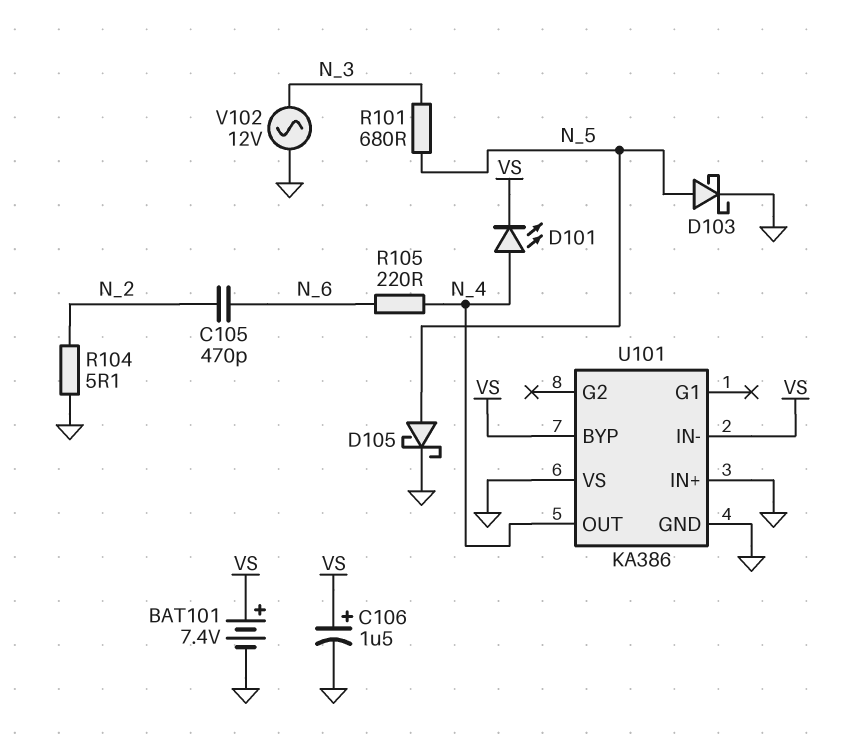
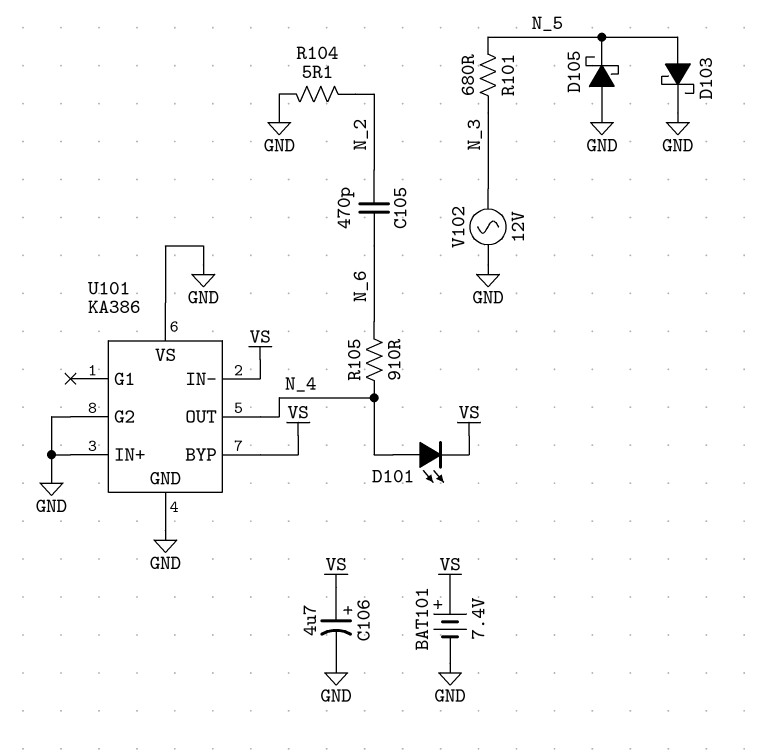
C106: 1.5uF (plus VS, minus GND) -> 4.7uF (plus VS, minus GND)
D105: schottky (A N_5, K GND) -> schottky (A GND, K N_5)
R105: 220 (N_4, N_6) -> 910 (N_4, N_6)
U101 pin G2: none -> GND

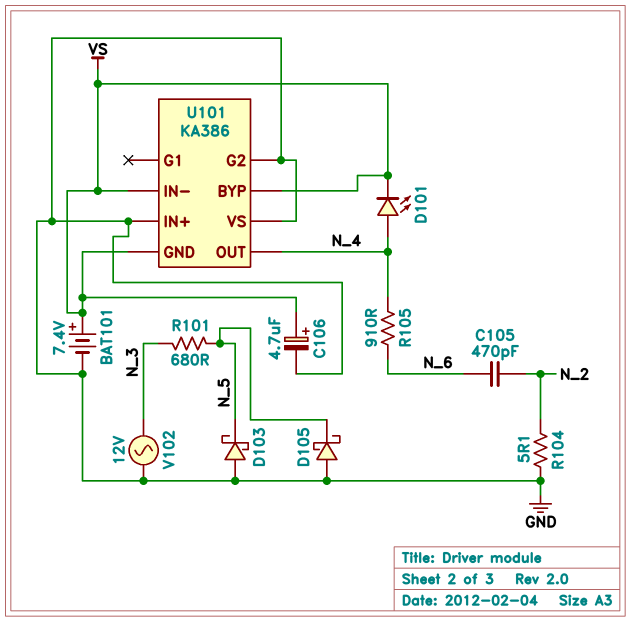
D103: schottky (A N_5, K GND) -> schottky (A GND, K N_5)
U101 pin GND: GND -> VS

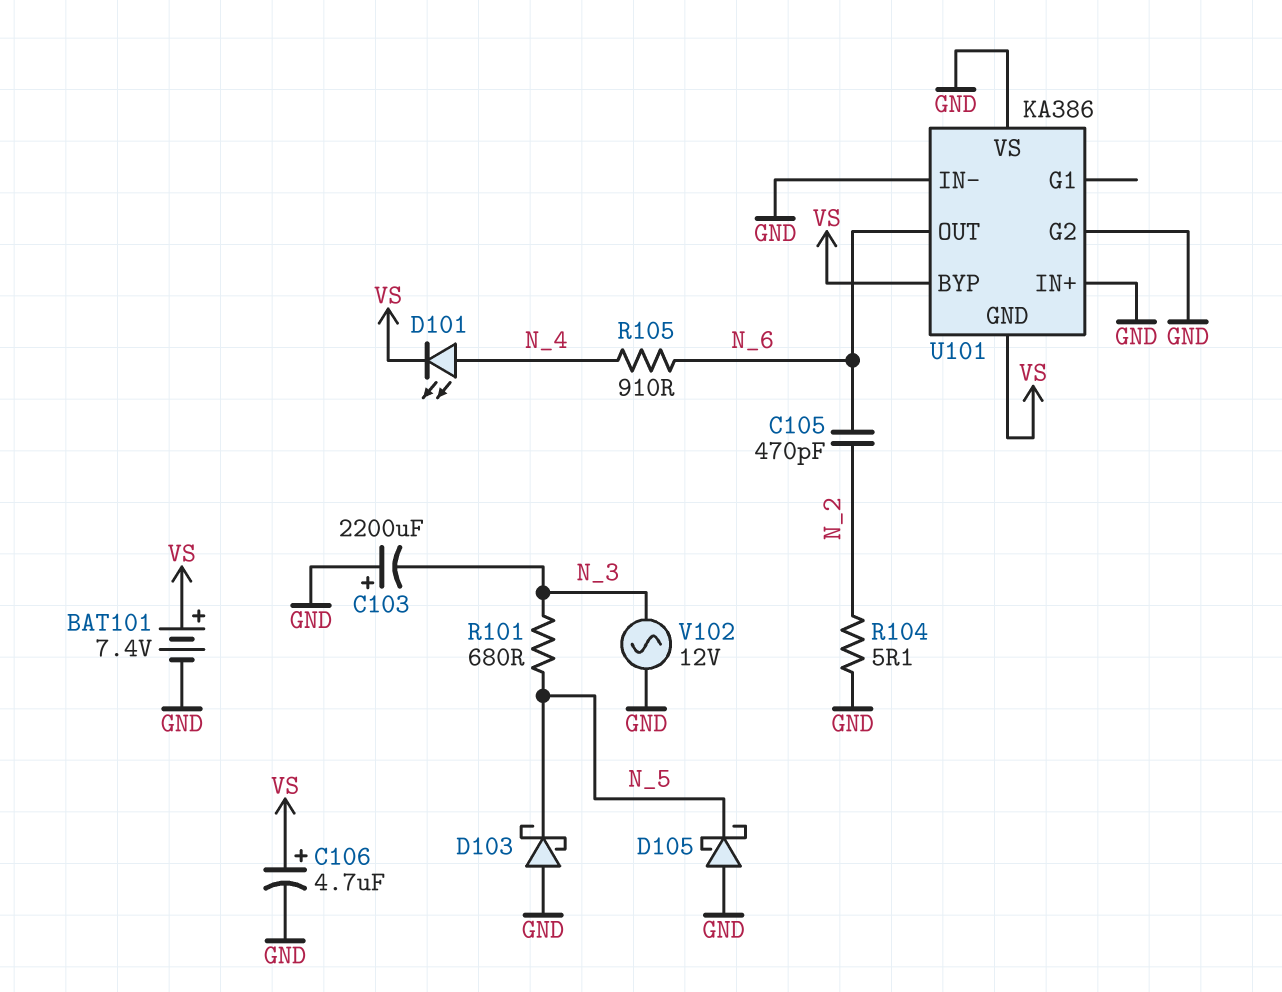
C103: none -> 2200uF (plus GND, minus N_3)
U101 pin IN-: VS -> GND
U101 pin OUT: N_4 -> N_6

